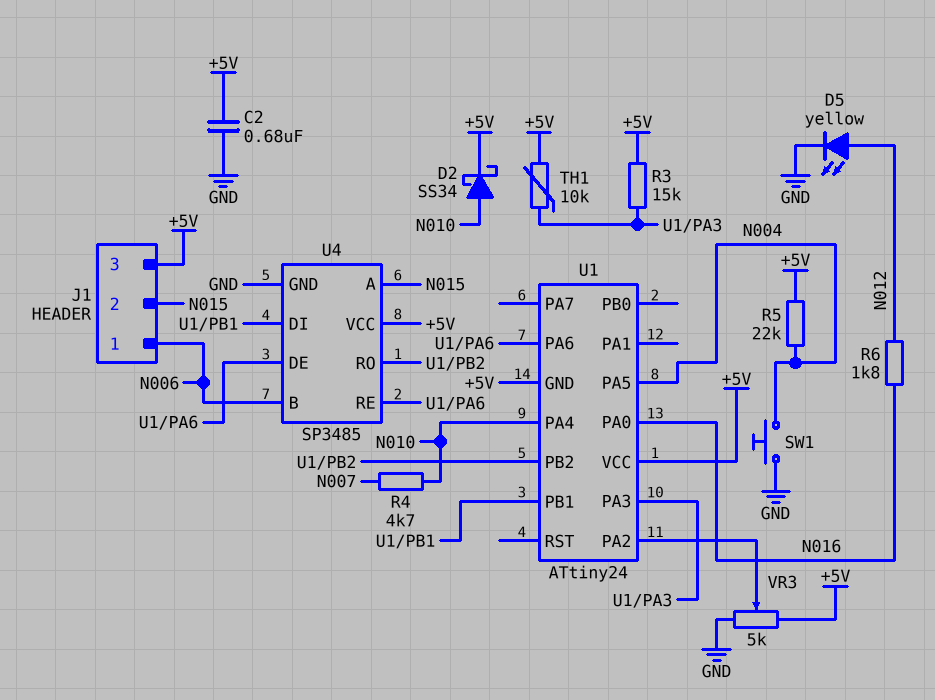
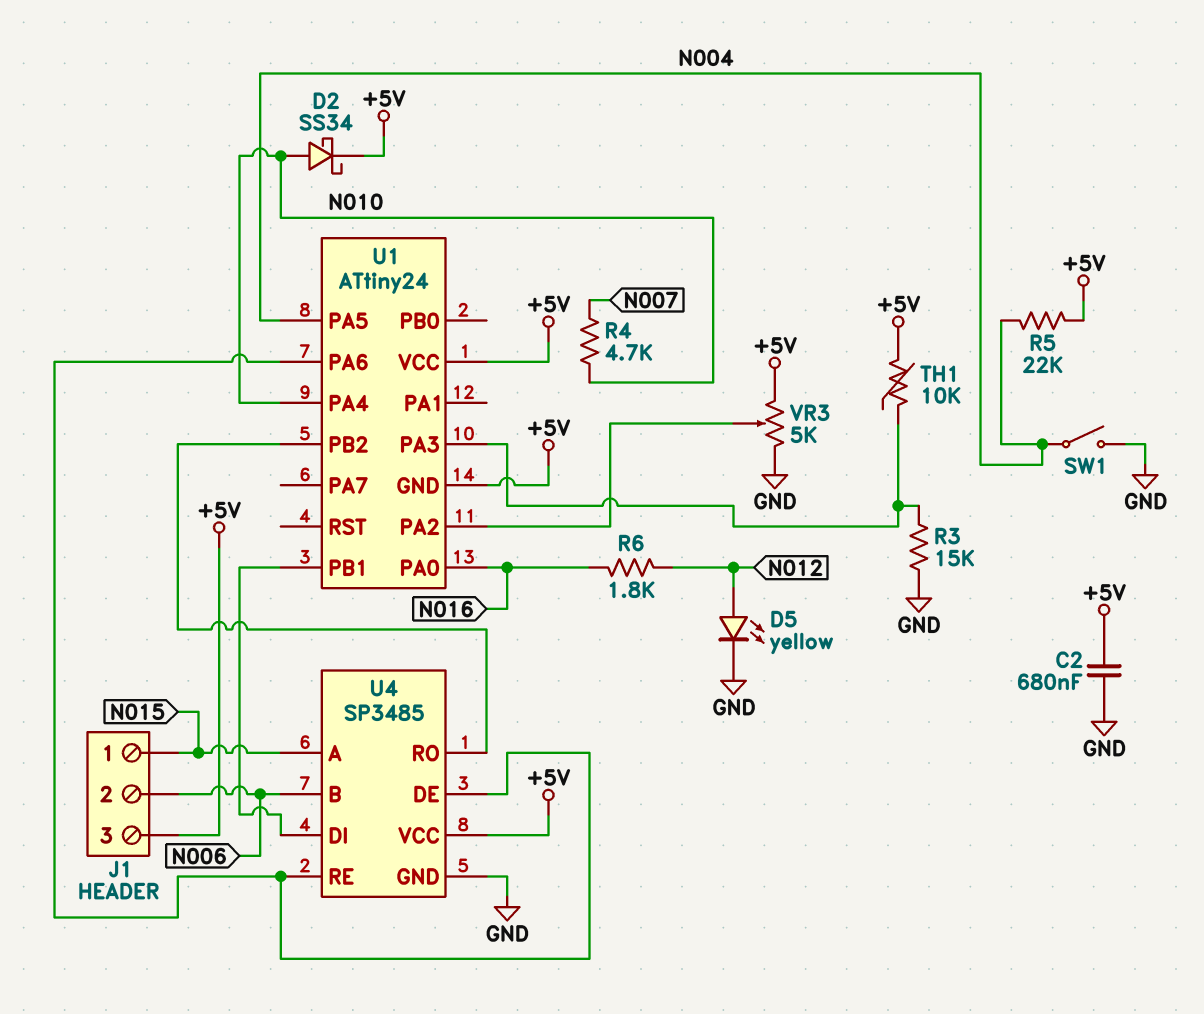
J1 pin 1: N006 -> N015
J1 pin 2: N015 -> N006
R3: 15k (+5V, U1/PA3) -> 15k (GND, U1/PA3)
SW1: button (GND, N004) -> switch (GND, N004)

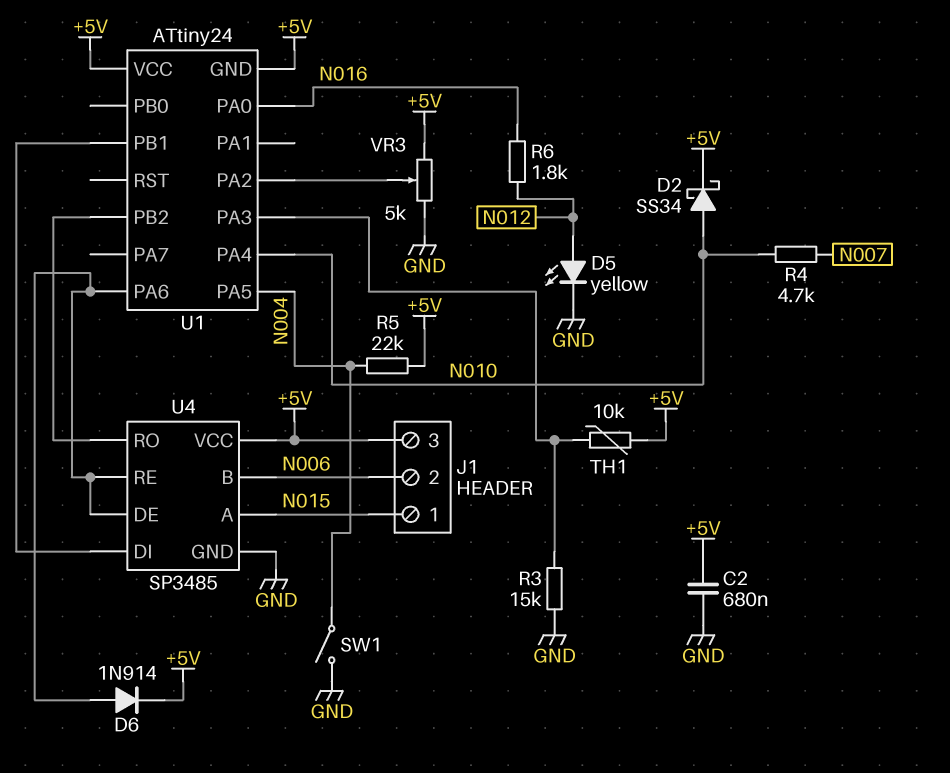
D6: none -> diode 1N914 (A U1/PA6, K +5V)

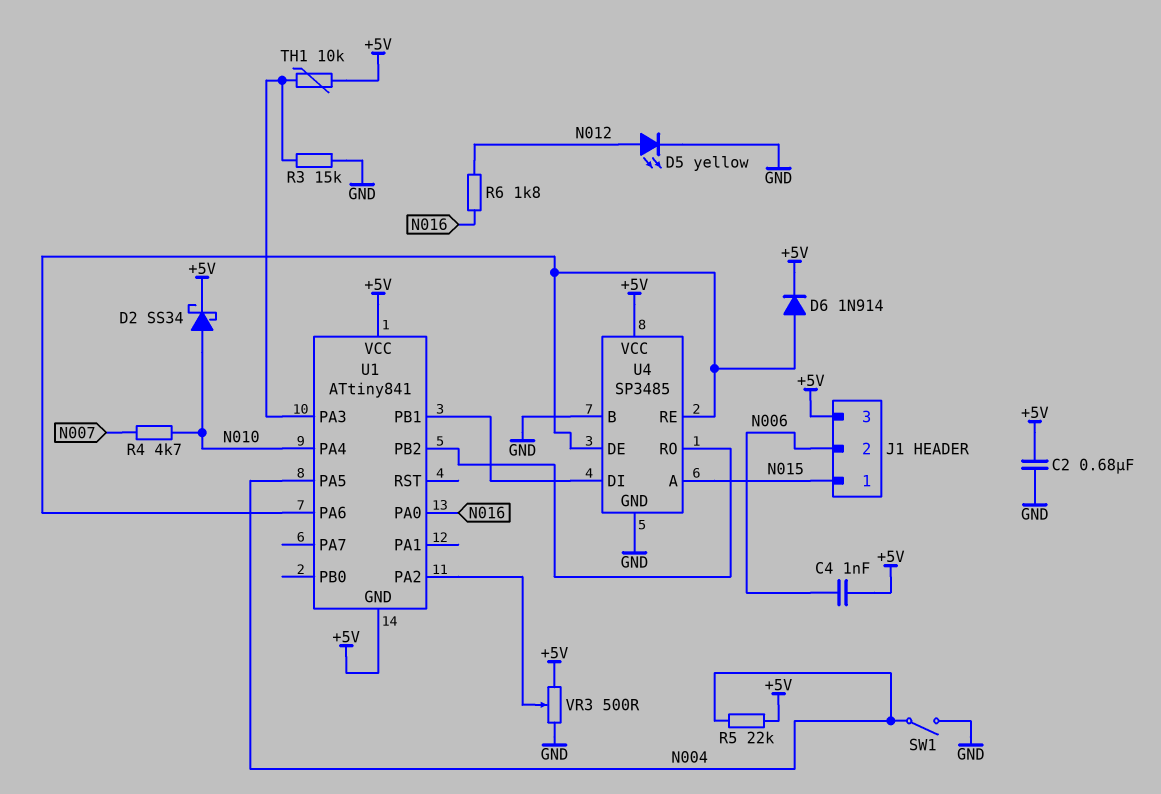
C4: none -> 1nF (+5V, N006)
U1: ATtiny24 -> ATtiny841
U4 pin B: N006 -> GND
VR3: 5k (+5V, GND, wiper U1/PA2) -> 500 (+5V, GND, wiper U1/PA2)

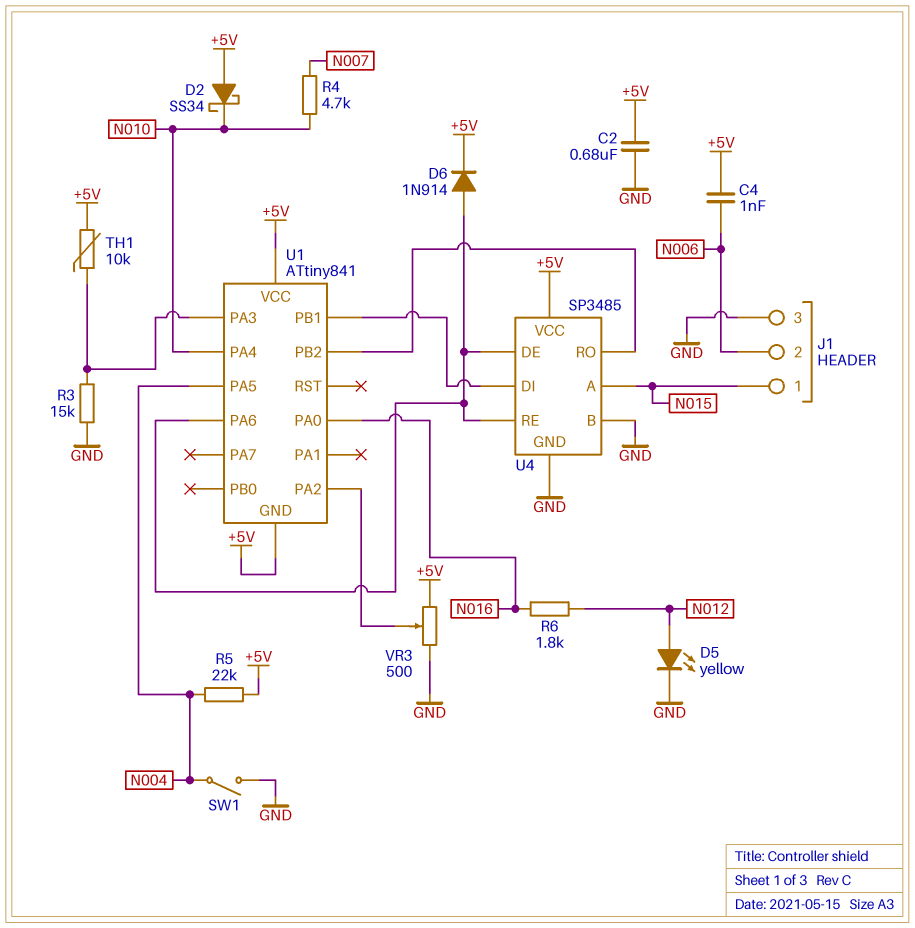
D2: schottky SS34 (A N010, K +5V) -> schottky SS34 (A +5V, K N010)
J1 pin 3: +5V -> GND

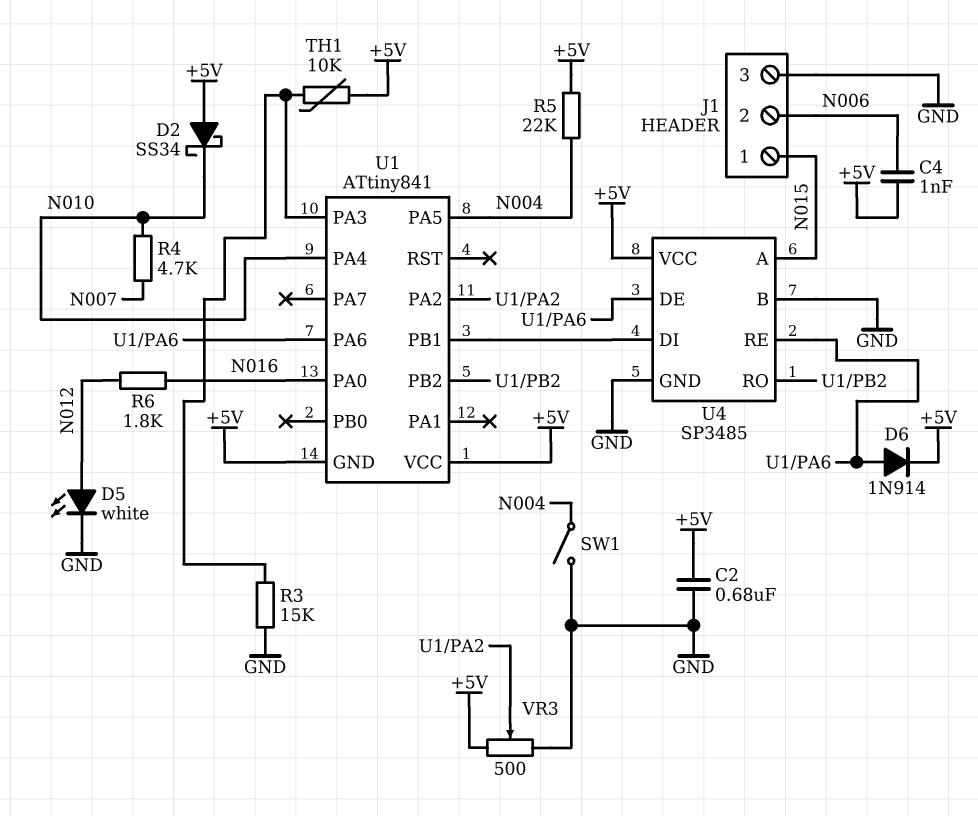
D5: LED yellow (A N012, K GND) -> LED white (A N012, K GND)

